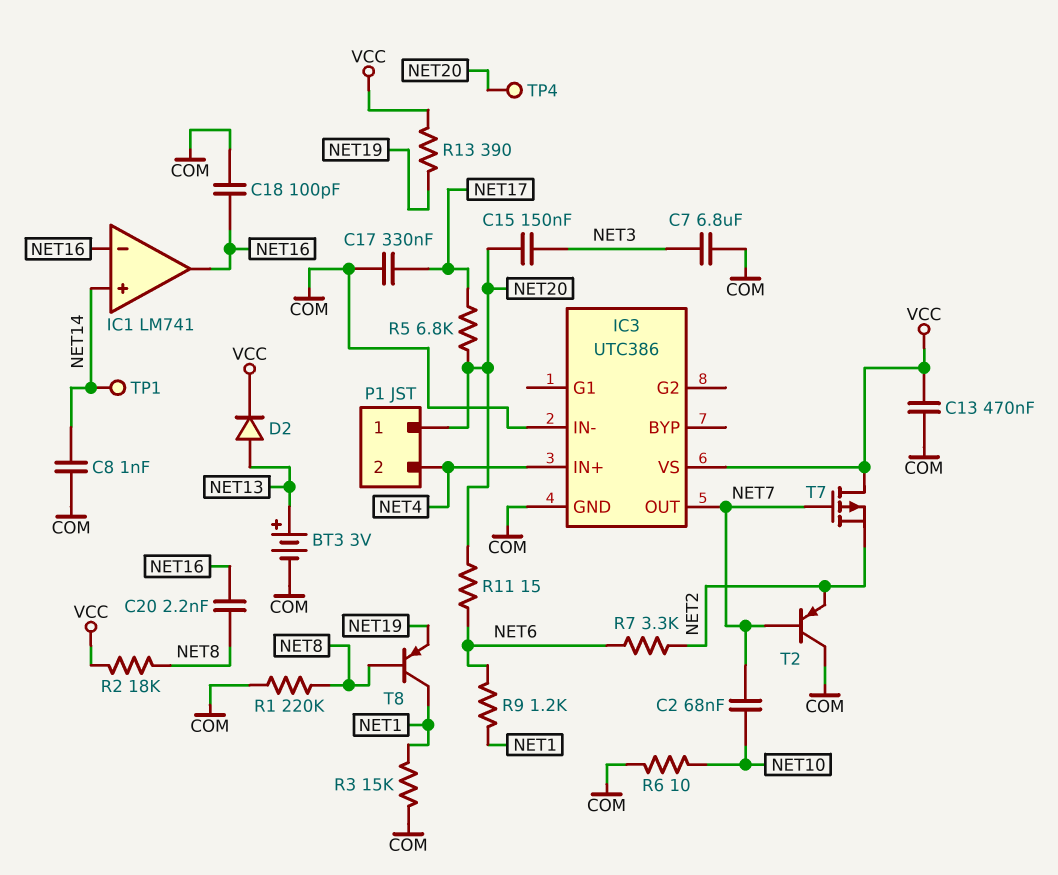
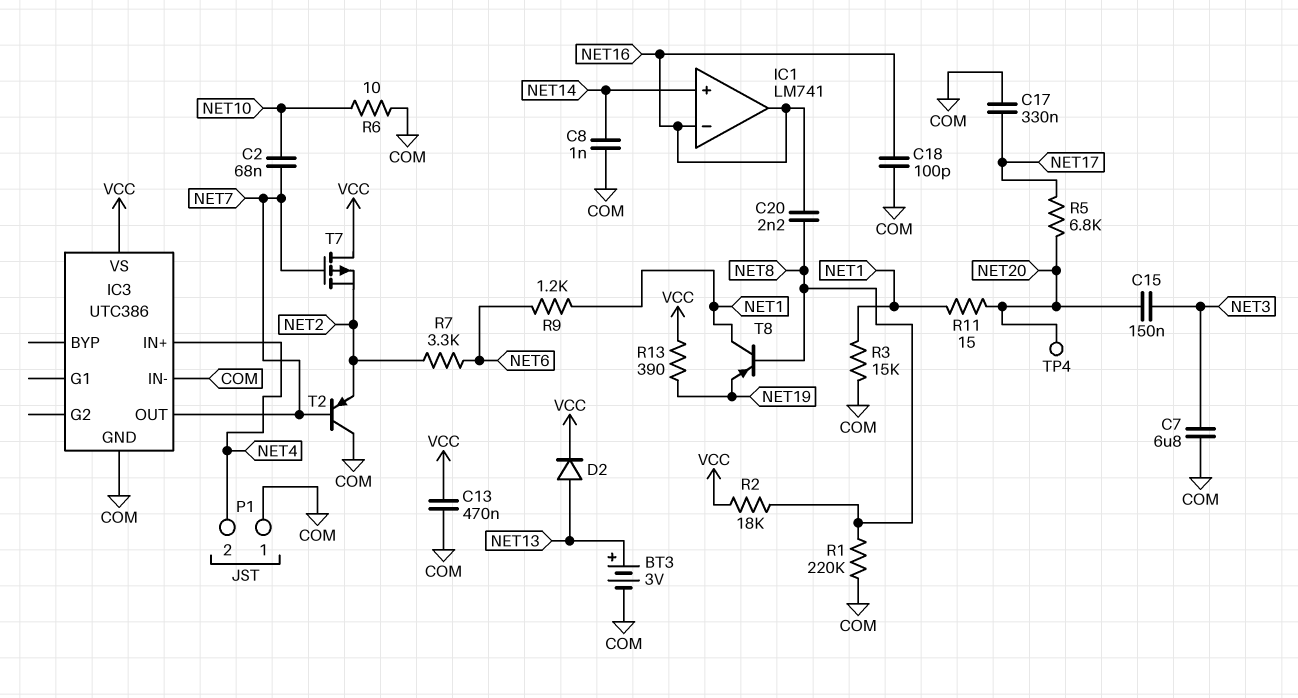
P1 pin 1: NET20 -> COM
R11: 15 (NET6, NET20) -> 15 (NET1, NET20)
TP1: test point (NET14) -> none

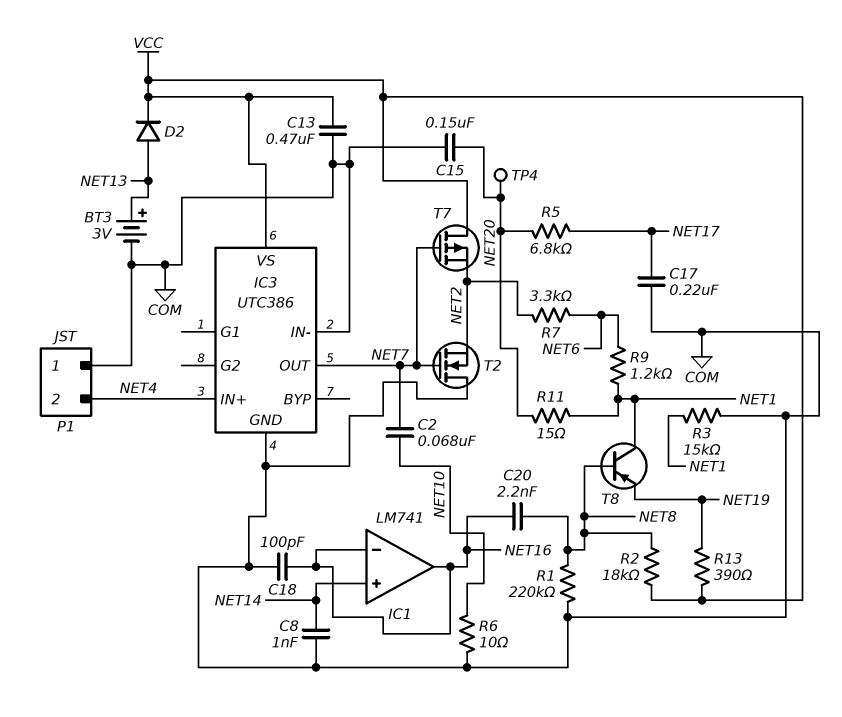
C7: 6.8uF (COM, NET3) -> none
C15: 150nF (NET3, NET20) -> 150nF (COM, NET20)
C17: 330nF (COM, NET17) -> 220nF (COM, NET17)
T2: PNP (B NET7, C COM, E NET2) -> NMOS (G NET7, D COM, S NET2)

